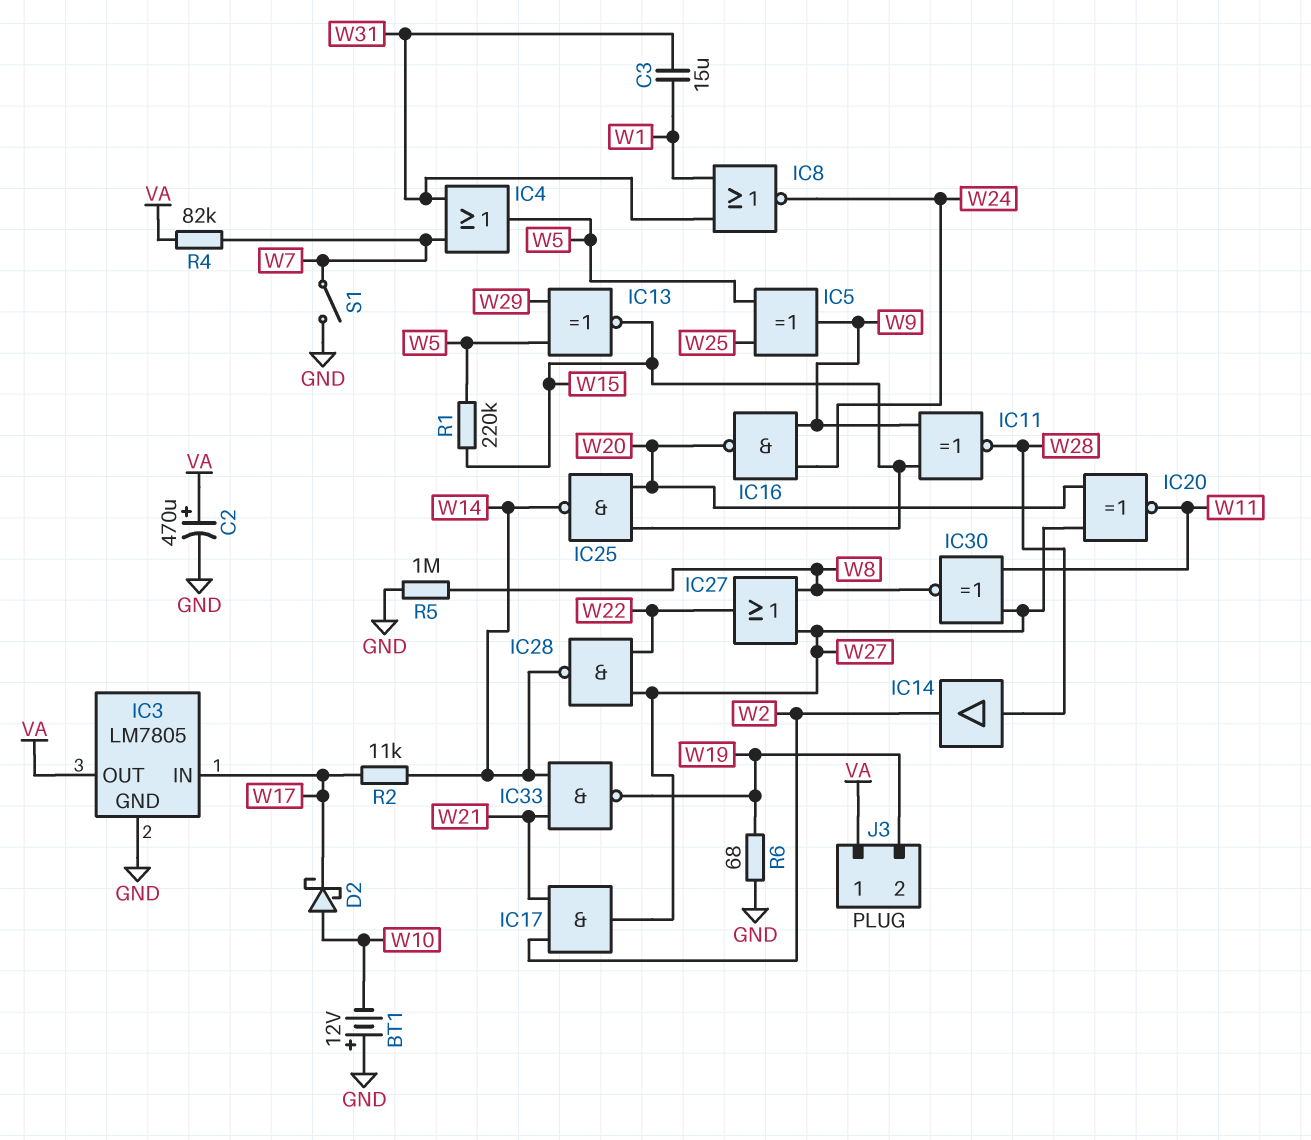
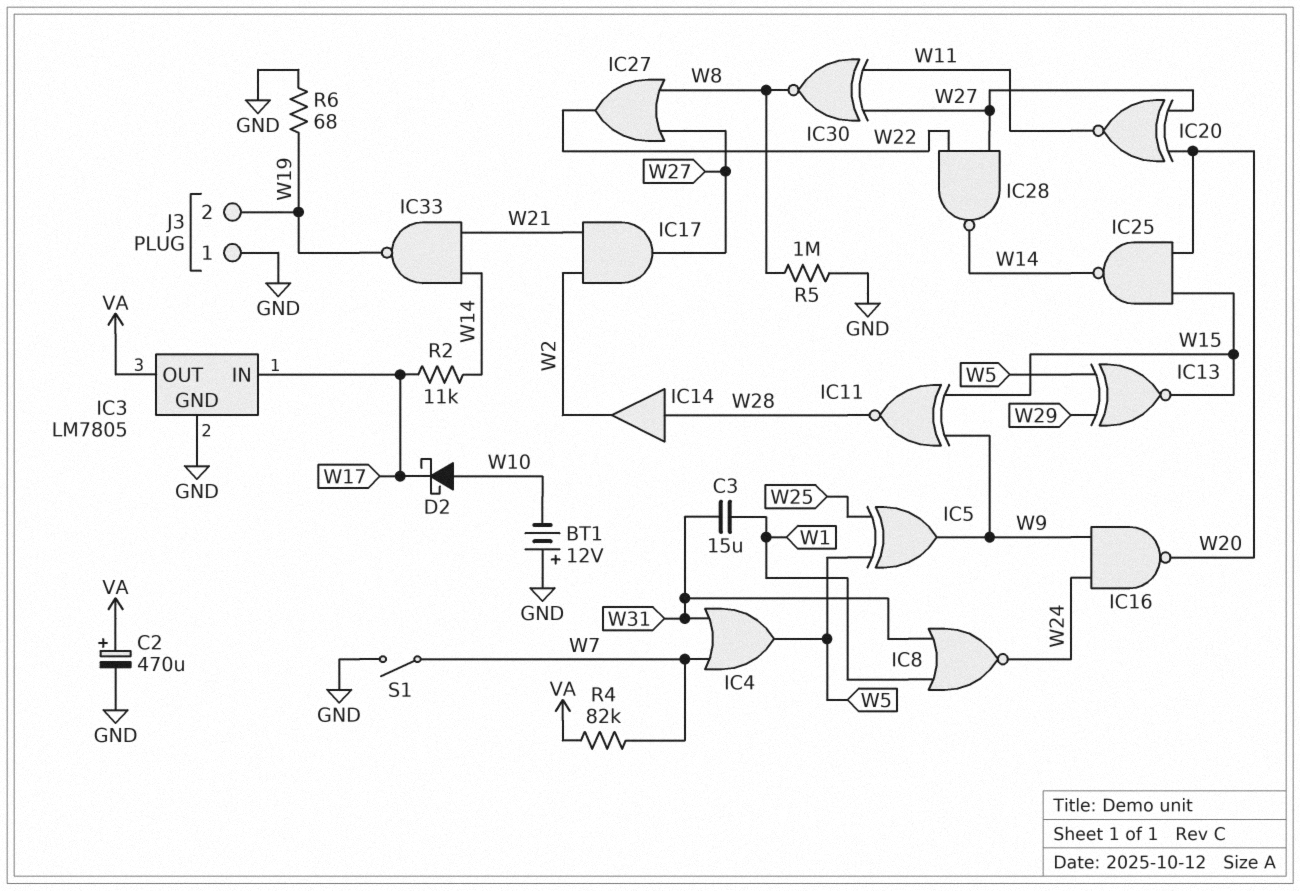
J3 pin 1: VA -> GND
R1: 220k (W5, W15) -> none

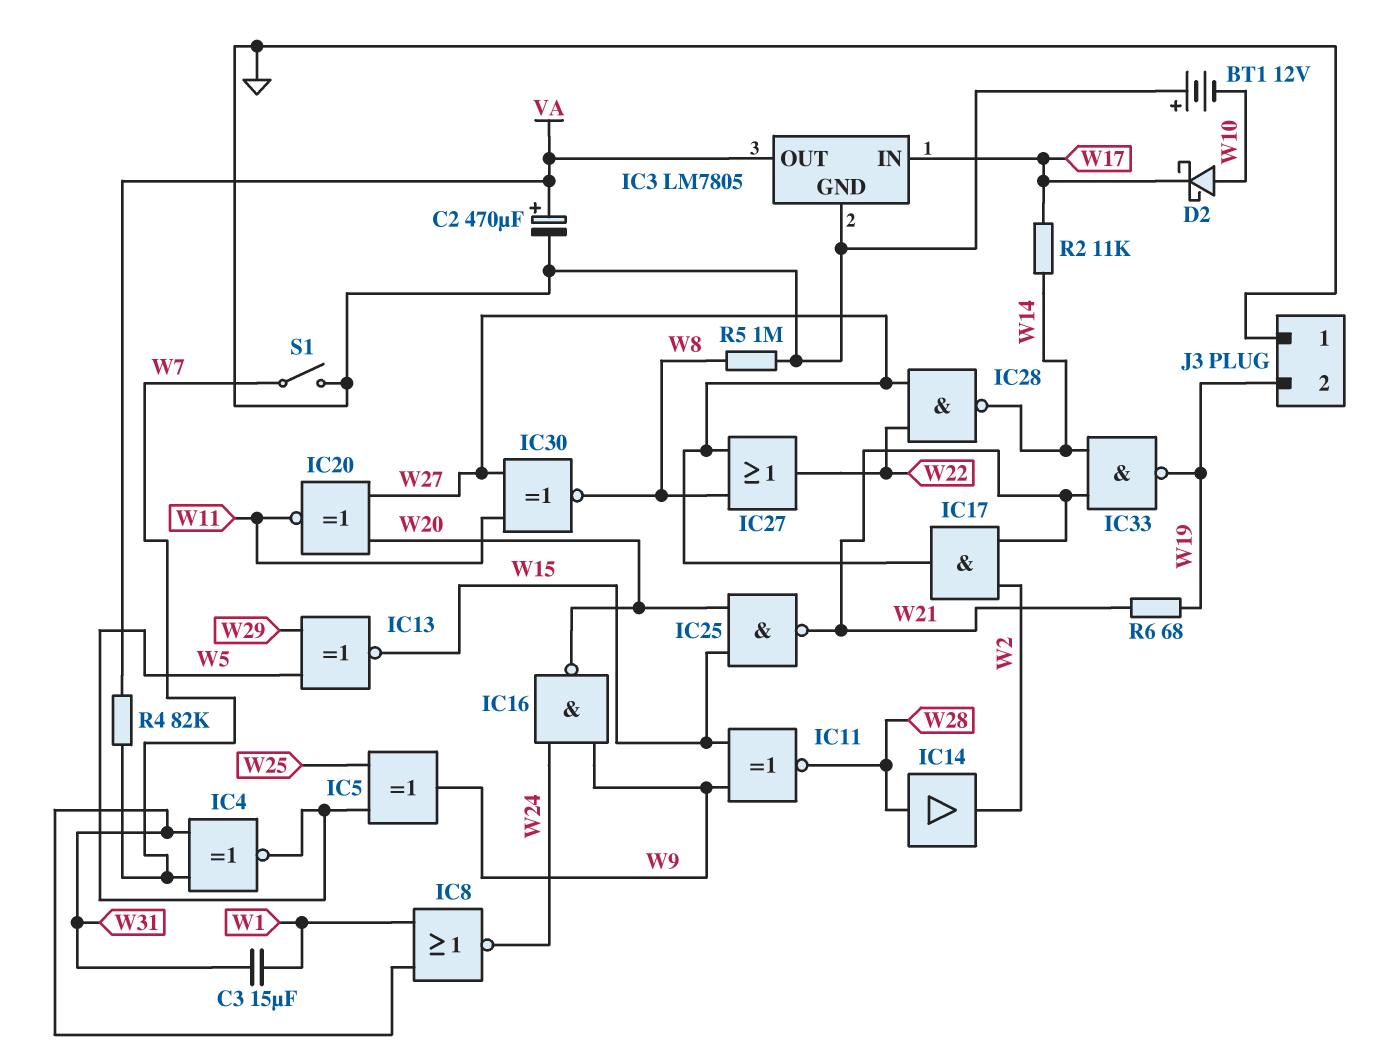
IC4: OR (in W7, in W31, out W5) -> XNOR (in W7, in W31, out W5)
IC25: NAND (in W15, in W20, out W14) -> NAND (in W15, in W20, out W21)
R6: 68 (GND, W19) -> 68 (W19, W21)

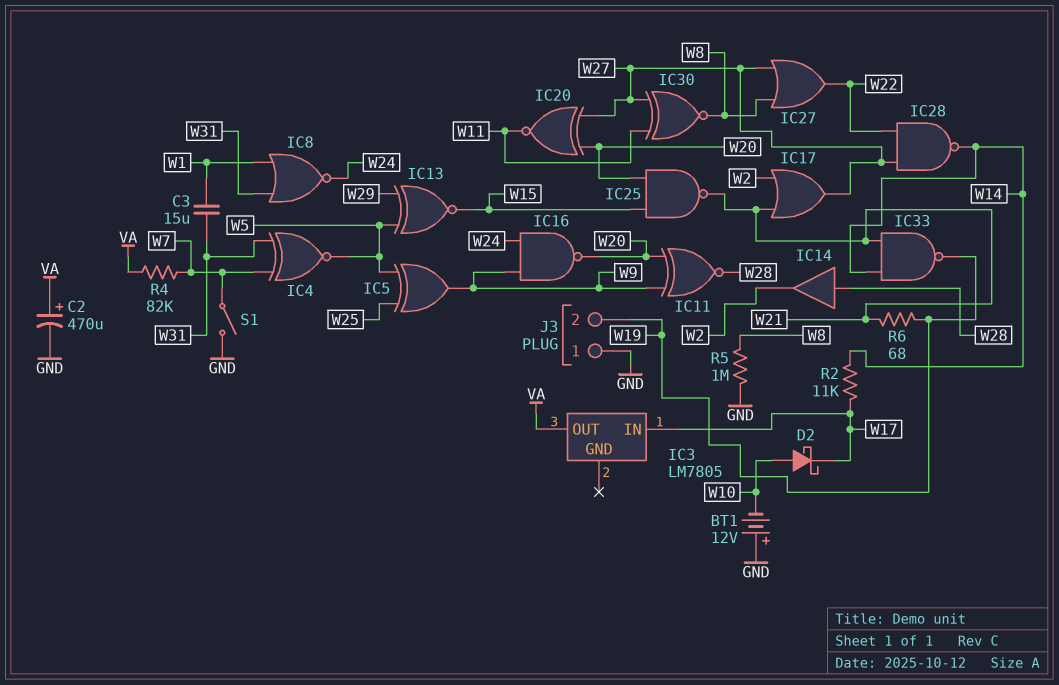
IC3 pin GND: GND -> none
IC11: XNOR (in W9, in W15, out W28) -> XNOR (in W9, in W20, out W28)
IC17: AND (in W2, in W21, out W27) -> OR (in W2, in W21, out W27)

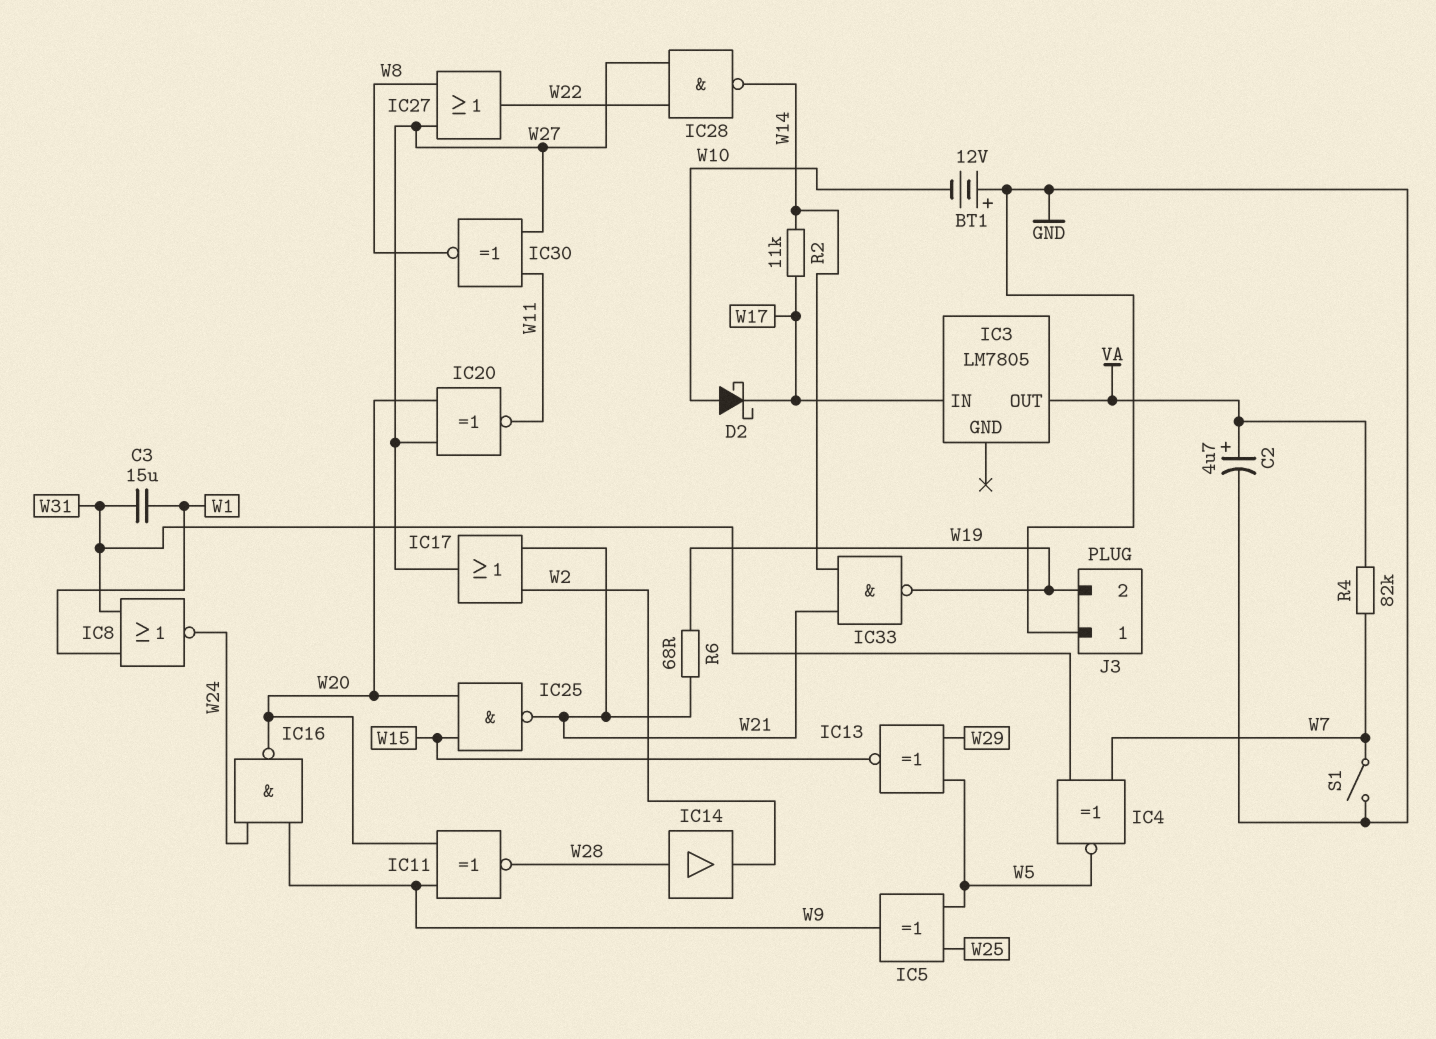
C2: 470uF (plus VA, minus GND) -> 4.7uF (plus VA, minus GND)
R5: 1M (GND, W8) -> none

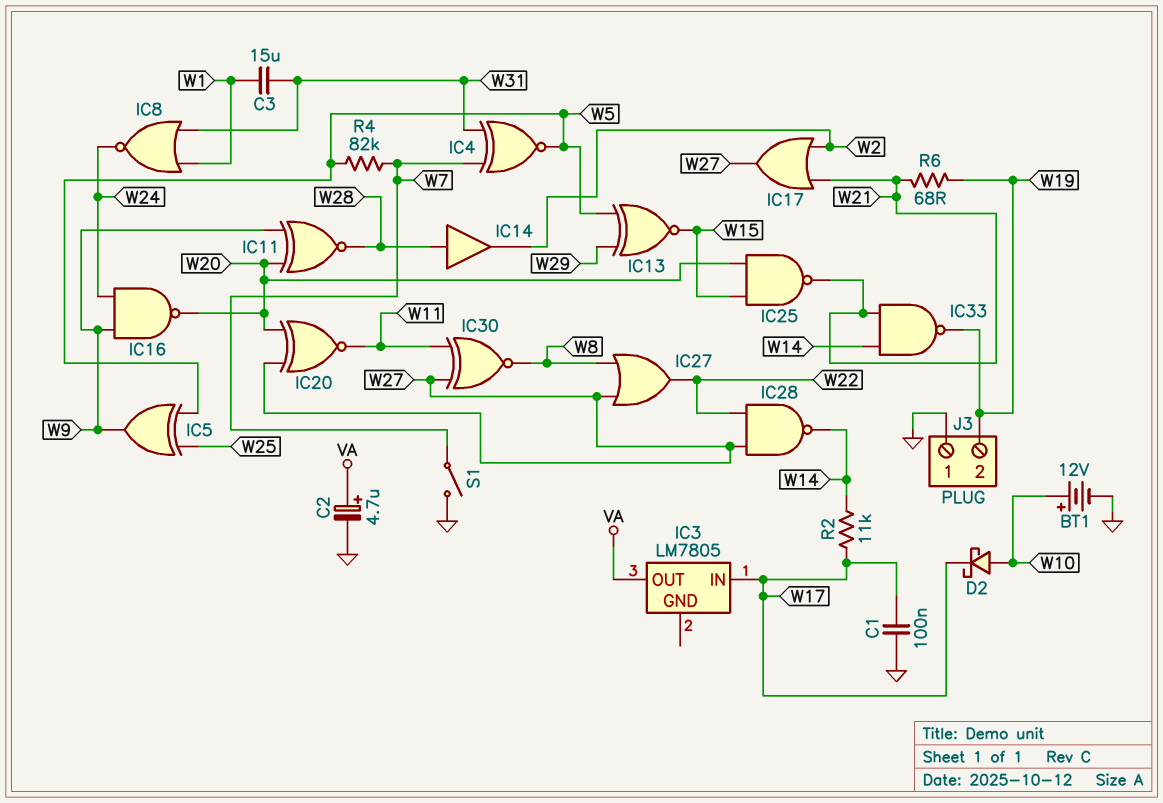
BT1: 12V (plus GND, minus W10) -> 12V (plus W10, minus GND)
C1: none -> 100nF (GND, W17)
R4: 82k (VA, W7) -> 82k (W5, W7)

